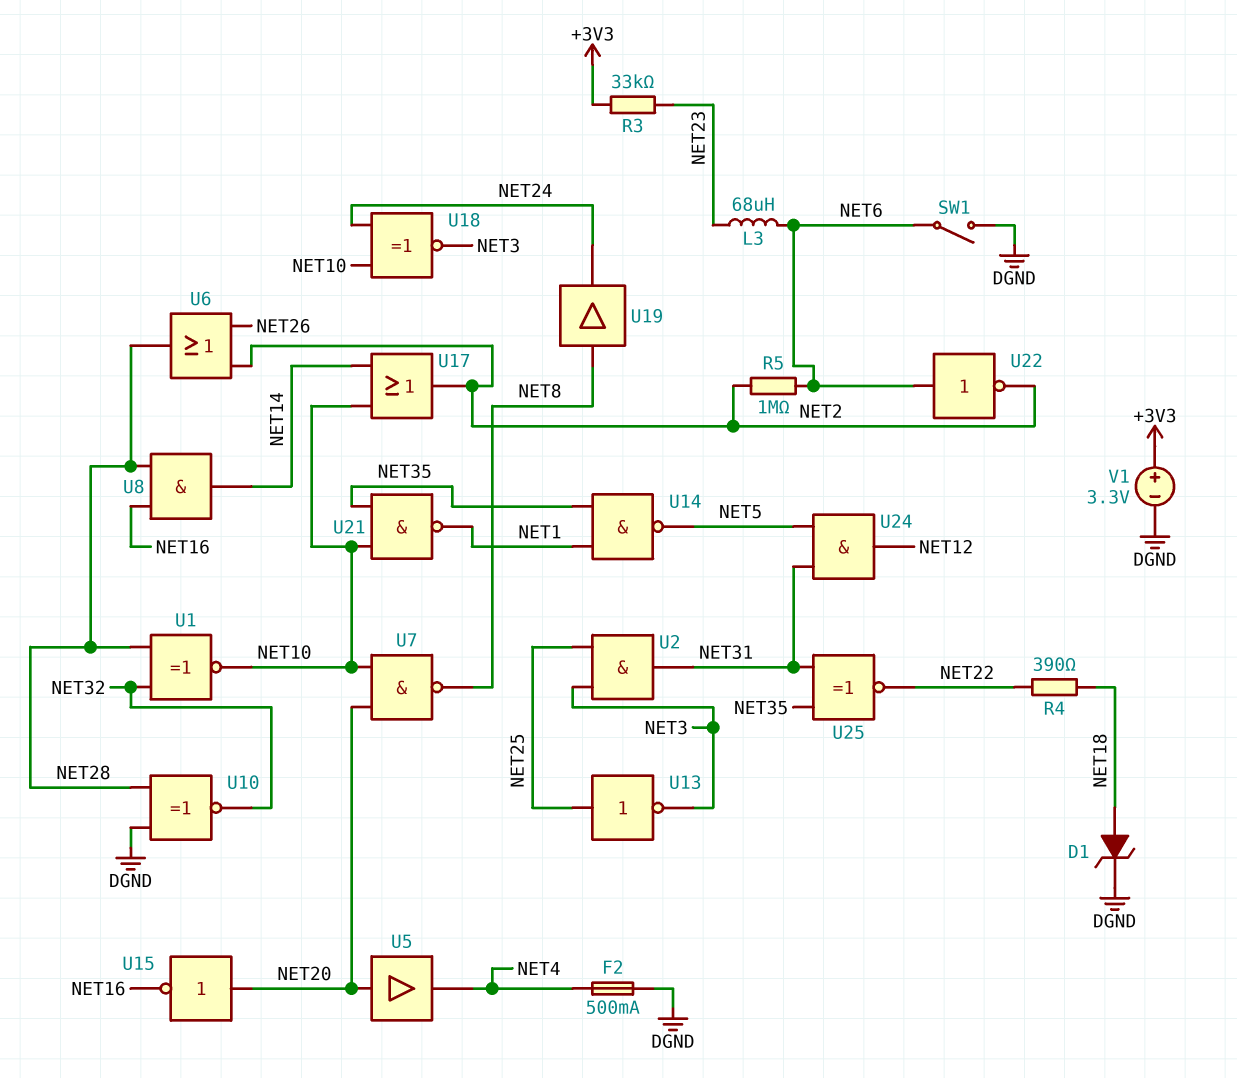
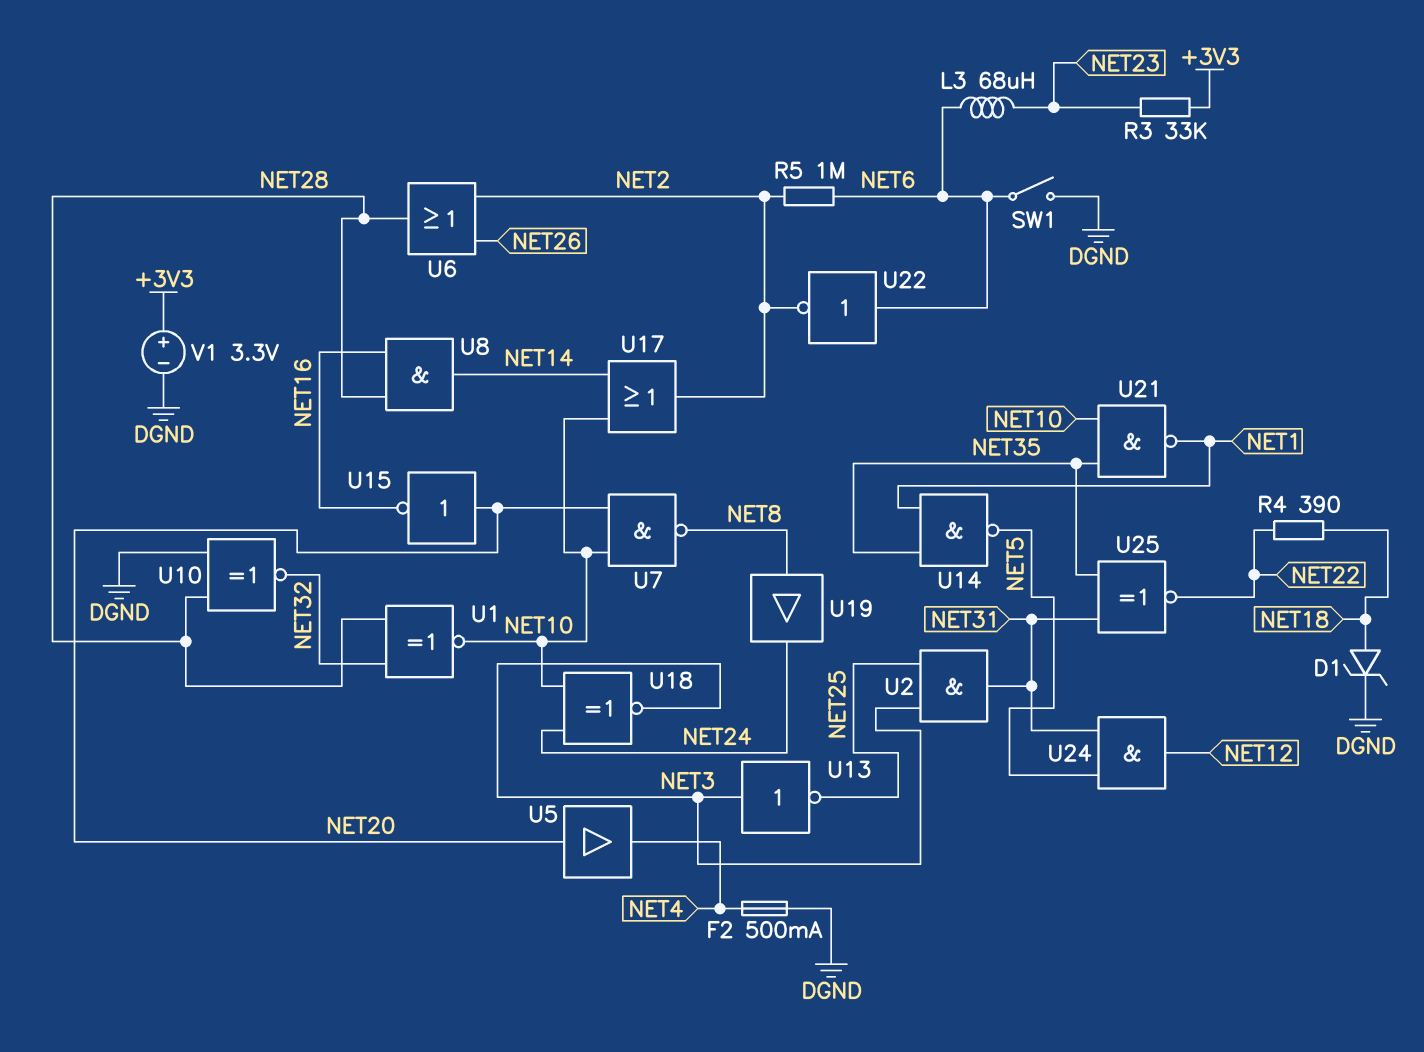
U13: NOT (in NET25, out NET3) -> NOT (in NET3, out NET25)

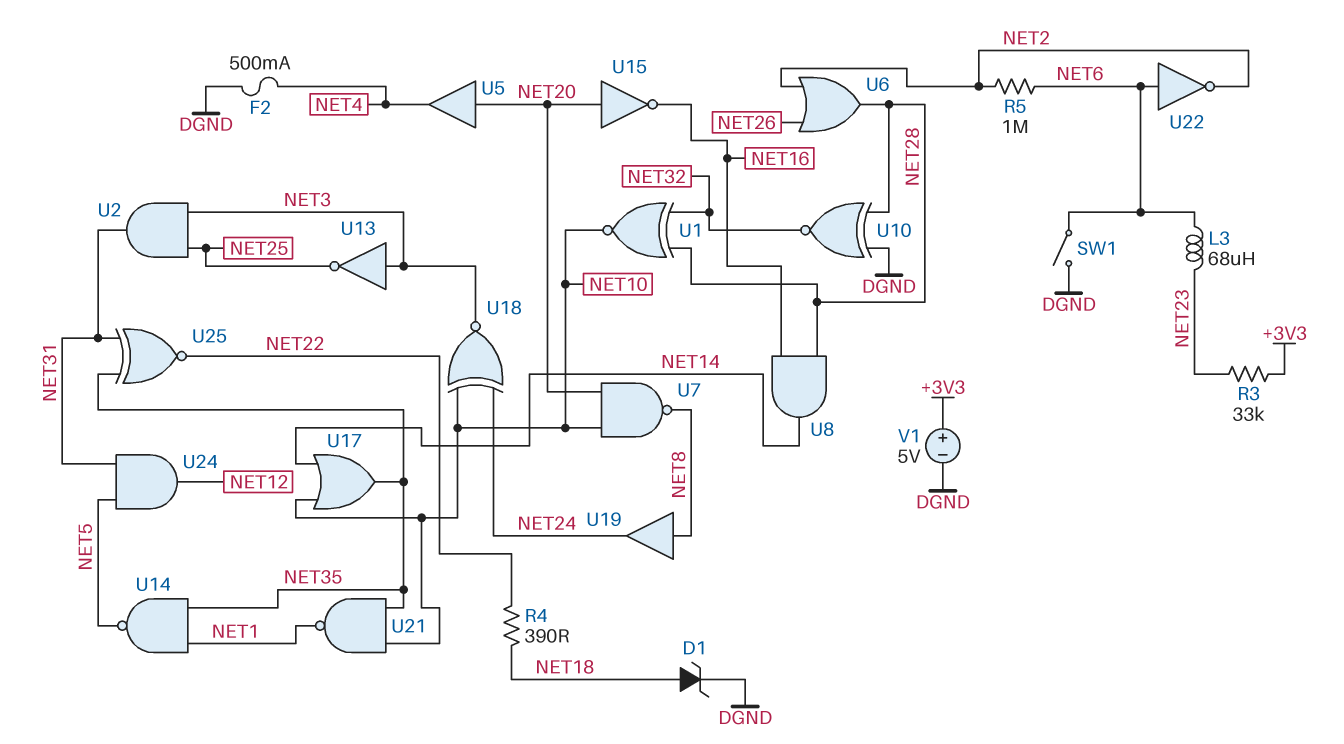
U17: OR (in NET10, in NET14, out NET2) -> OR (in NET10, in NET14, out NET35)
V1: 3.3V (plus +3V3, minus DGND) -> 5V (plus +3V3, minus DGND)

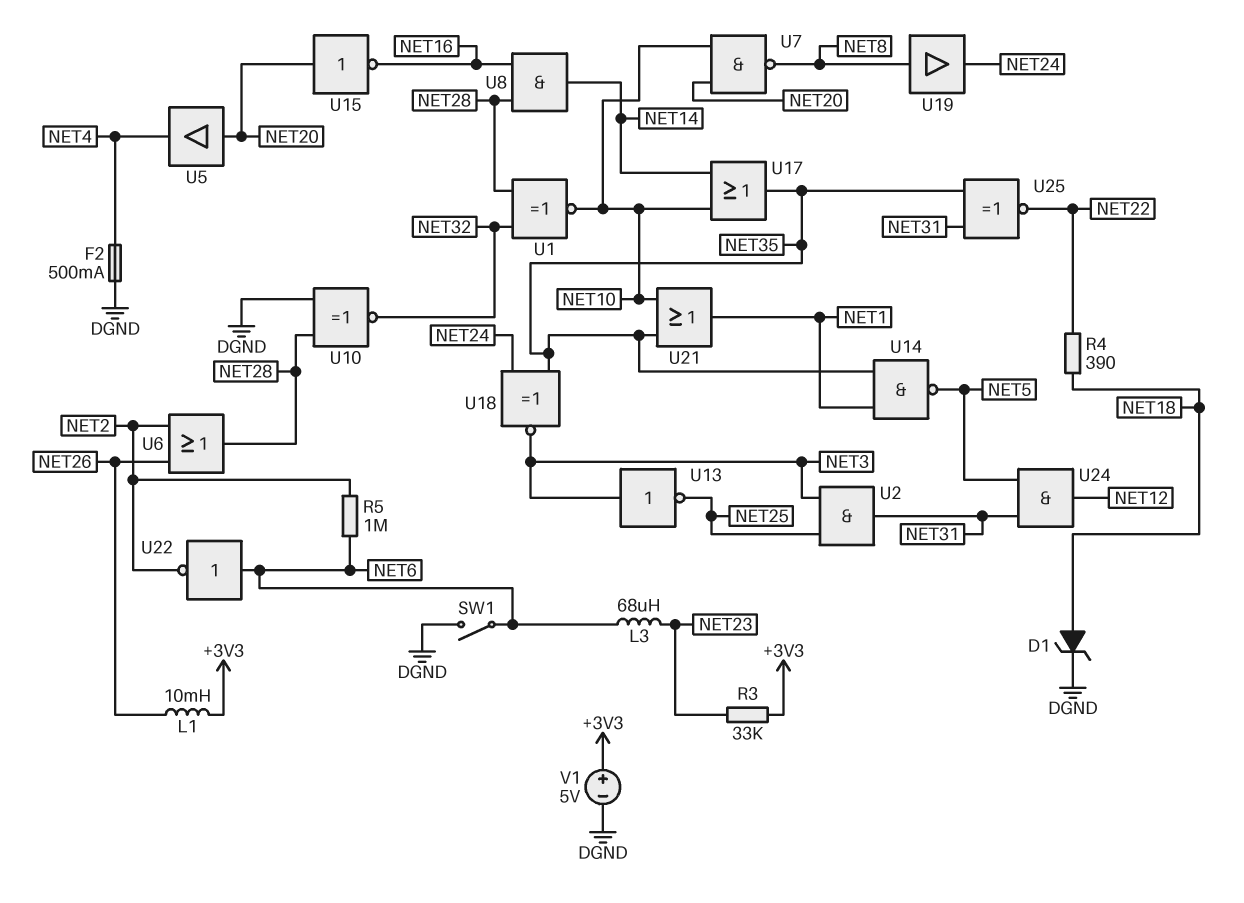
L1: none -> 10mH (+3V3, NET26)
U18: XNOR (in NET10, in NET24, out NET3) -> XNOR (in NET24, in NET35, out NET3)
U21: NAND (in NET10, in NET35, out NET1) -> OR (in NET10, in NET35, out NET1)

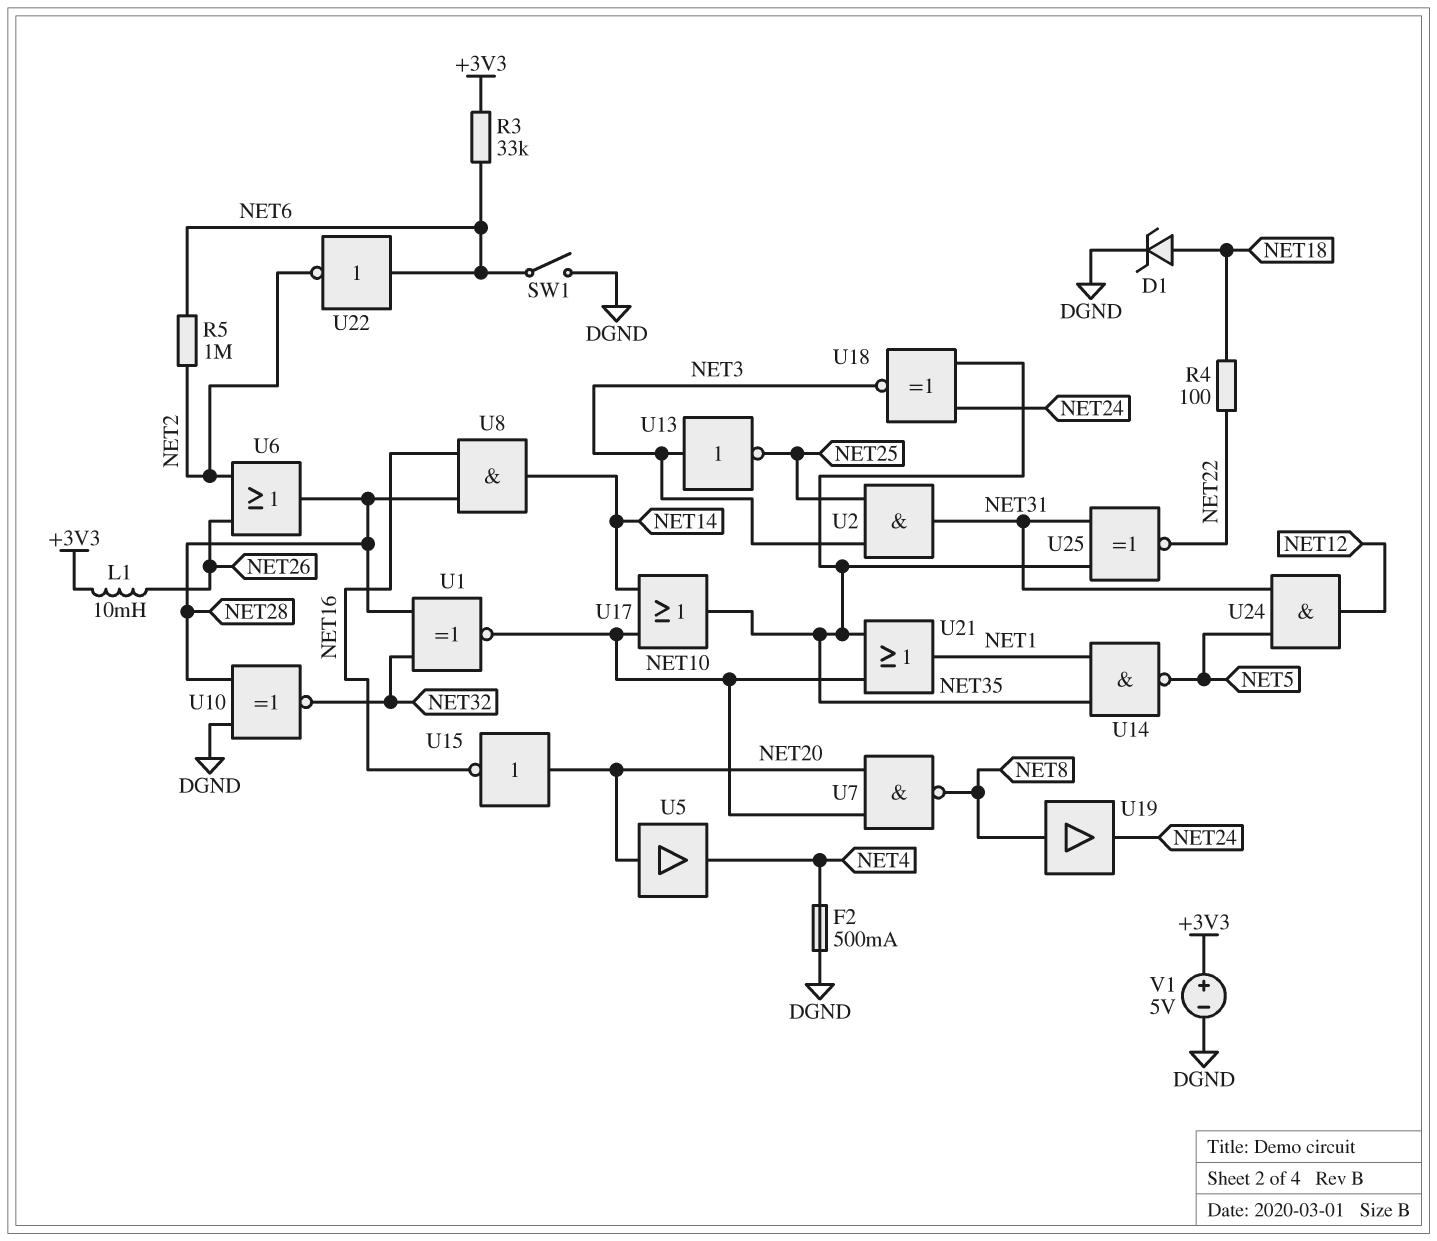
L3: 68uH (NET6, NET23) -> none
R3: 33k (+3V3, NET23) -> 33k (+3V3, NET6)
R4: 390 (NET18, NET22) -> 100 (NET18, NET22)

